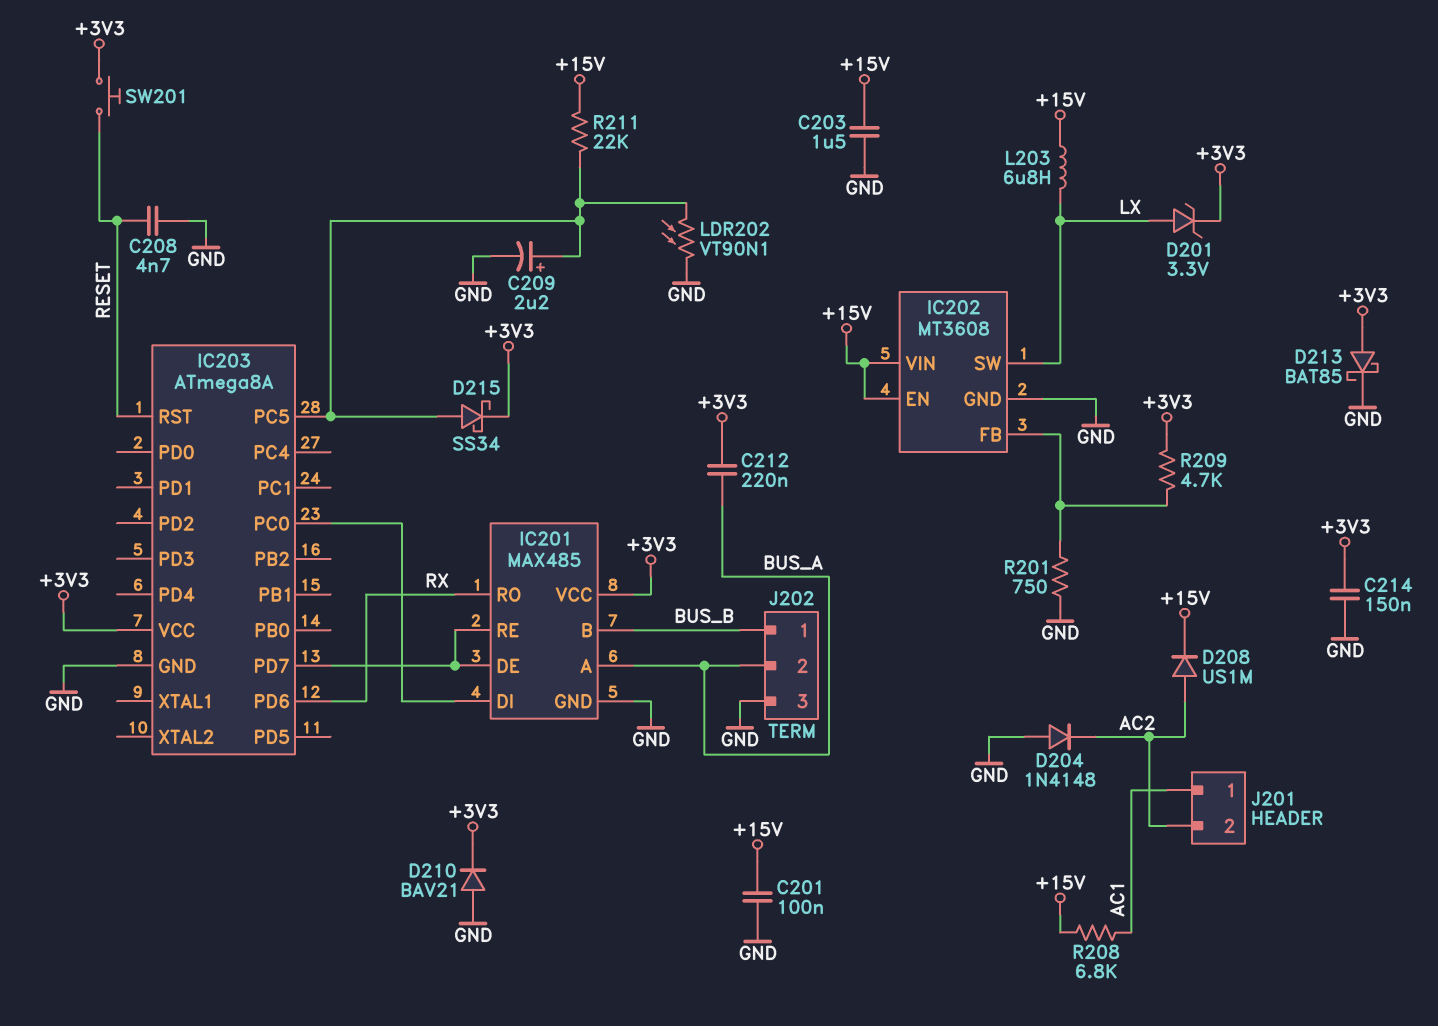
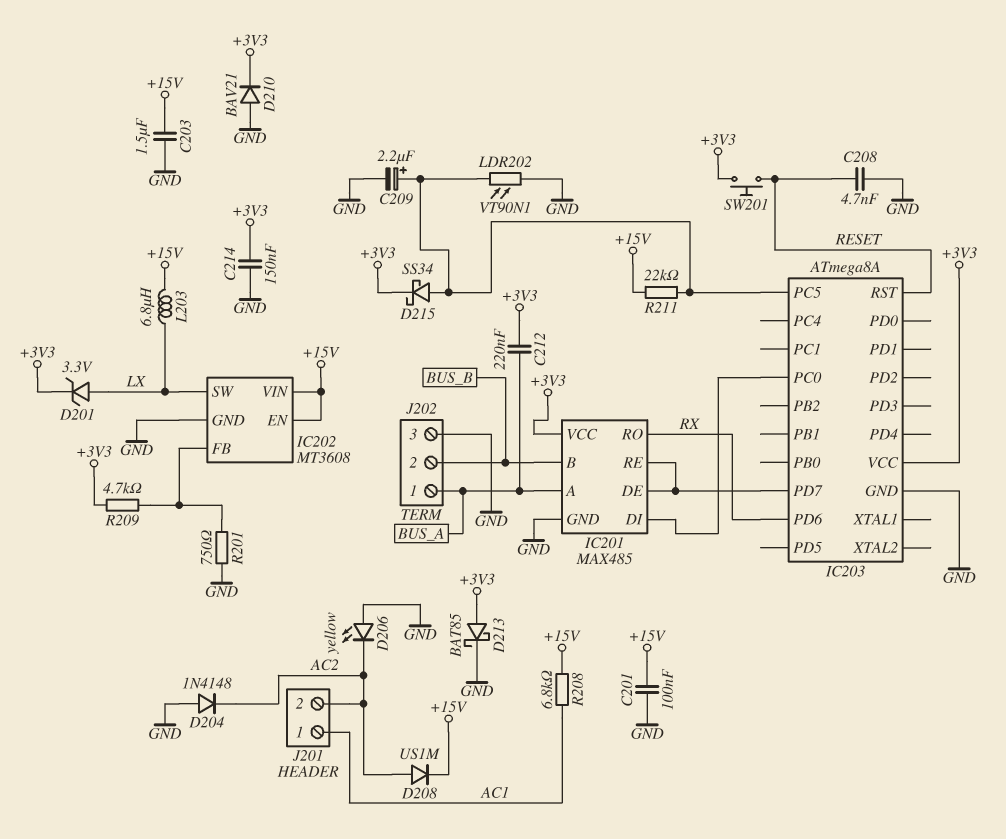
D206: none -> LED yellow (A GND, K AC2)
J202 pin 1: BUS_B -> BUS_A
J202 pin 2: BUS_A -> BUS_B

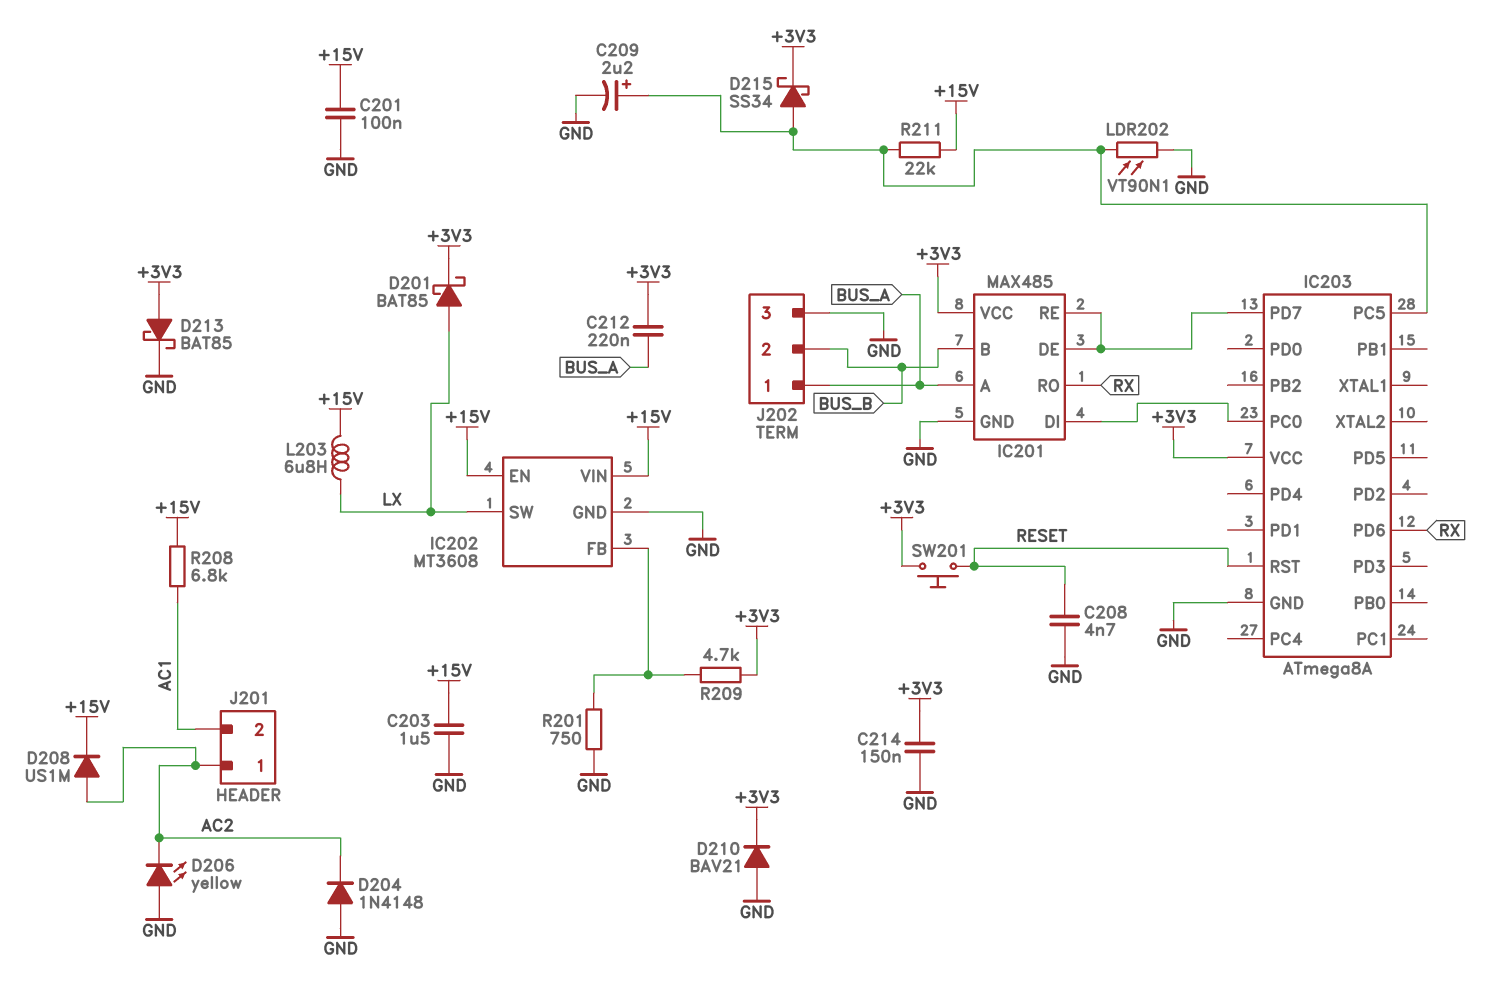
D201: zener 3.3V (A LX, K +3V3) -> schottky BAT85 (A LX, K +3V3)
J201 pin 1: AC1 -> AC2
J201 pin 2: AC2 -> AC1

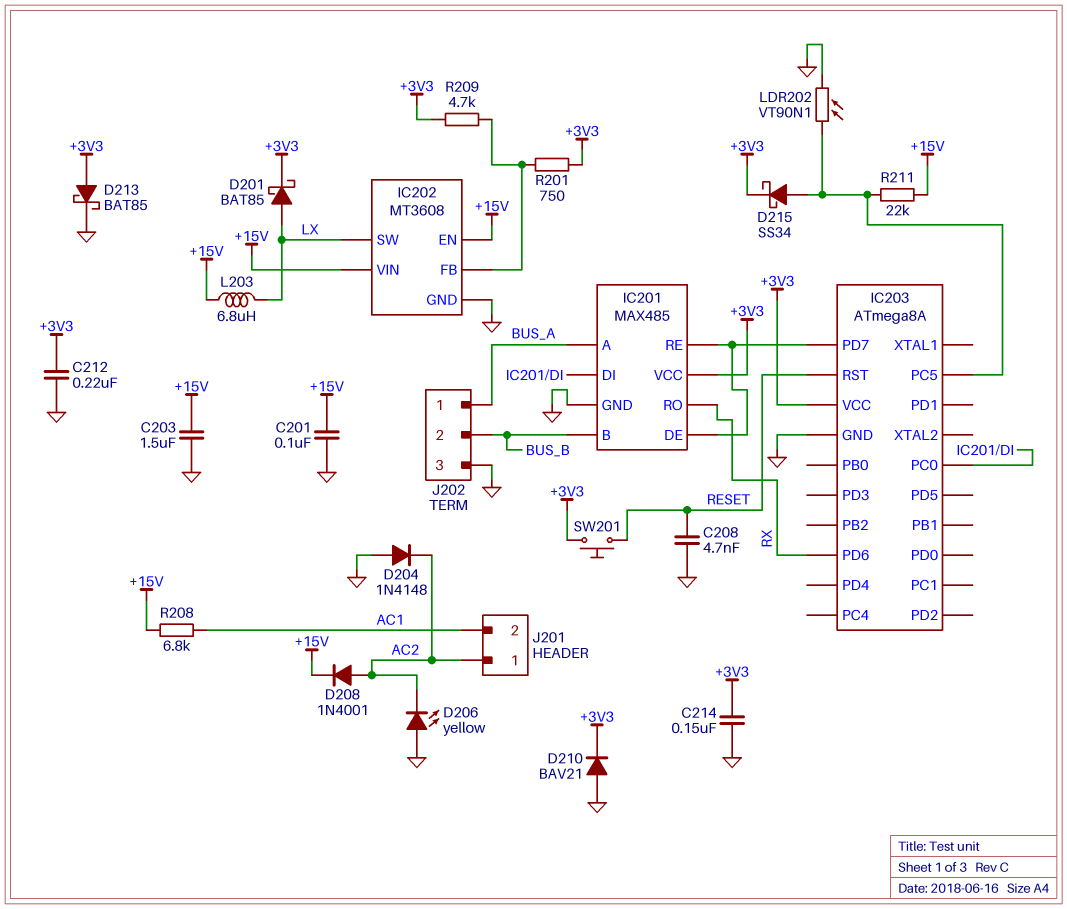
C209: 2.2uF (plus IC203/PC5, minus GND) -> none
C212: 220nF (+3V3, BUS_A) -> 220nF (+3V3, GND)
D208: diode US1M (A AC2, K +15V) -> diode 1N4001 (A AC2, K +15V)
R201: 750 (GND, IC202/FB) -> 750 (+3V3, IC202/FB)

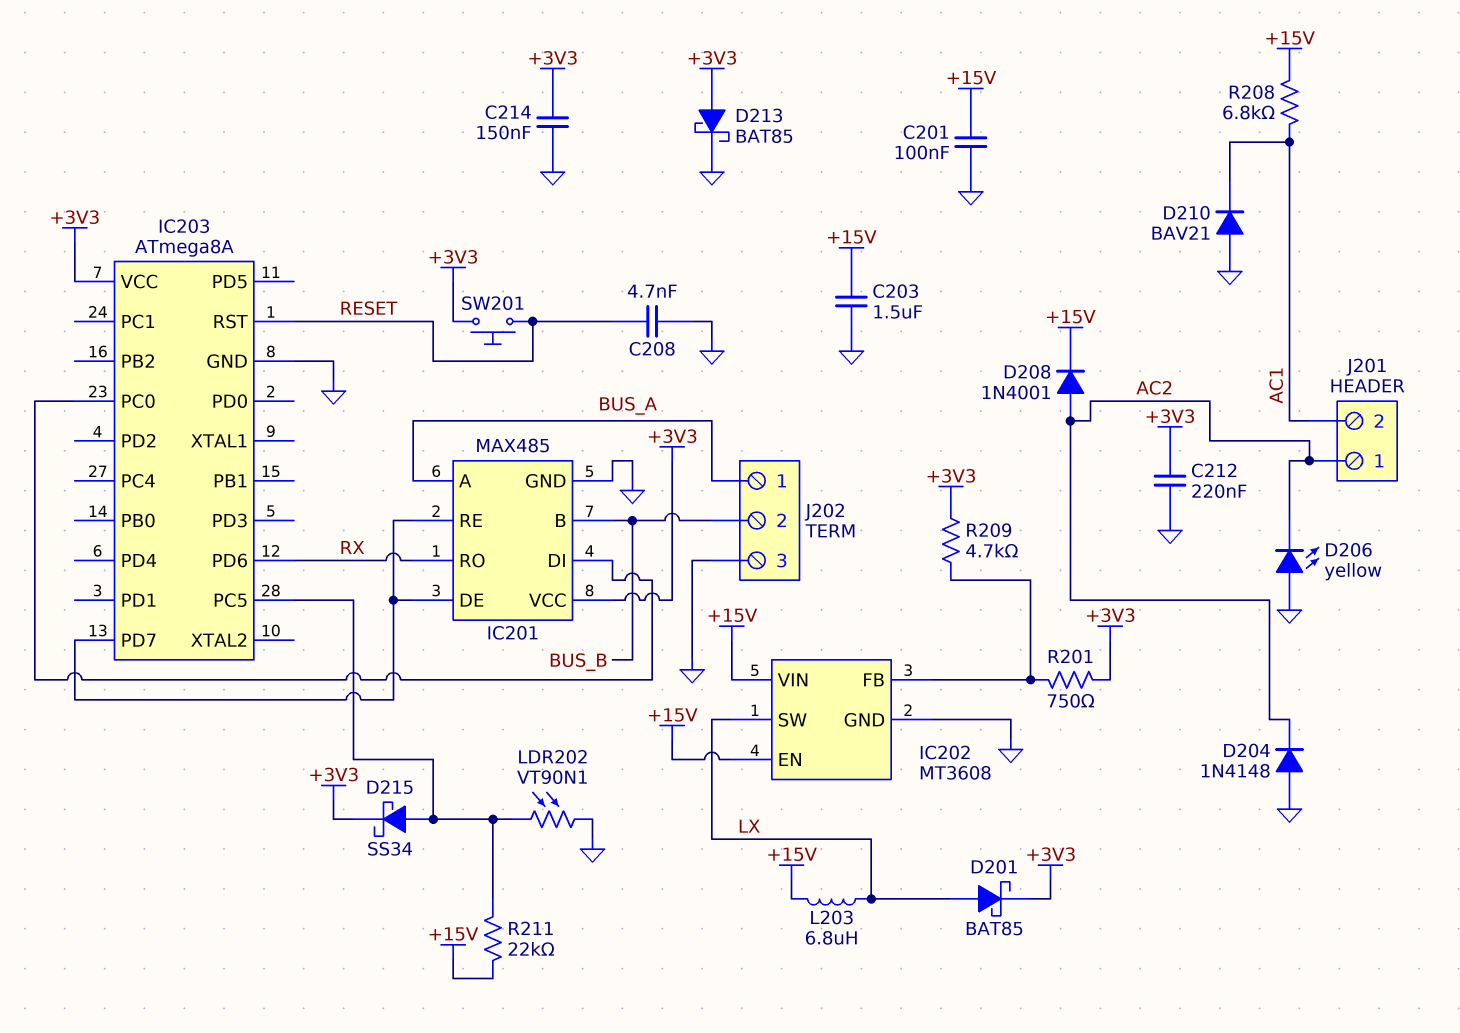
D210: diode BAV21 (A GND, K +3V3) -> diode BAV21 (A GND, K AC1)

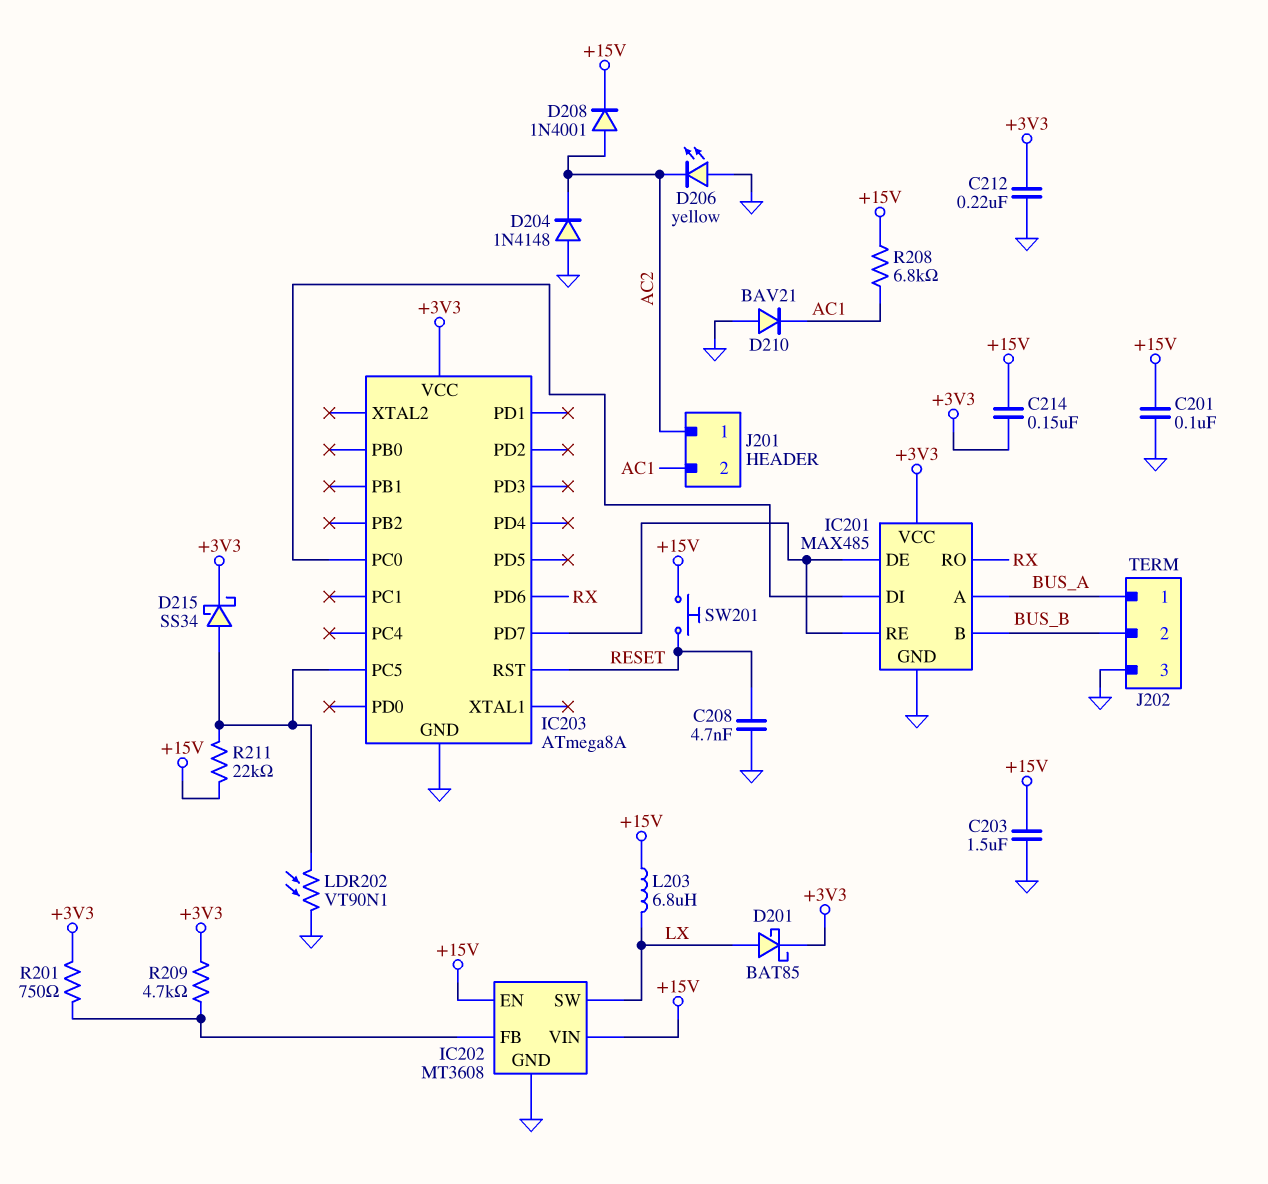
C214: 150nF (+3V3, GND) -> 150nF (+3V3, +15V)
D213: schottky BAT85 (A +3V3, K GND) -> none
SW201: button (+3V3, RESET) -> button (+15V, RESET)

